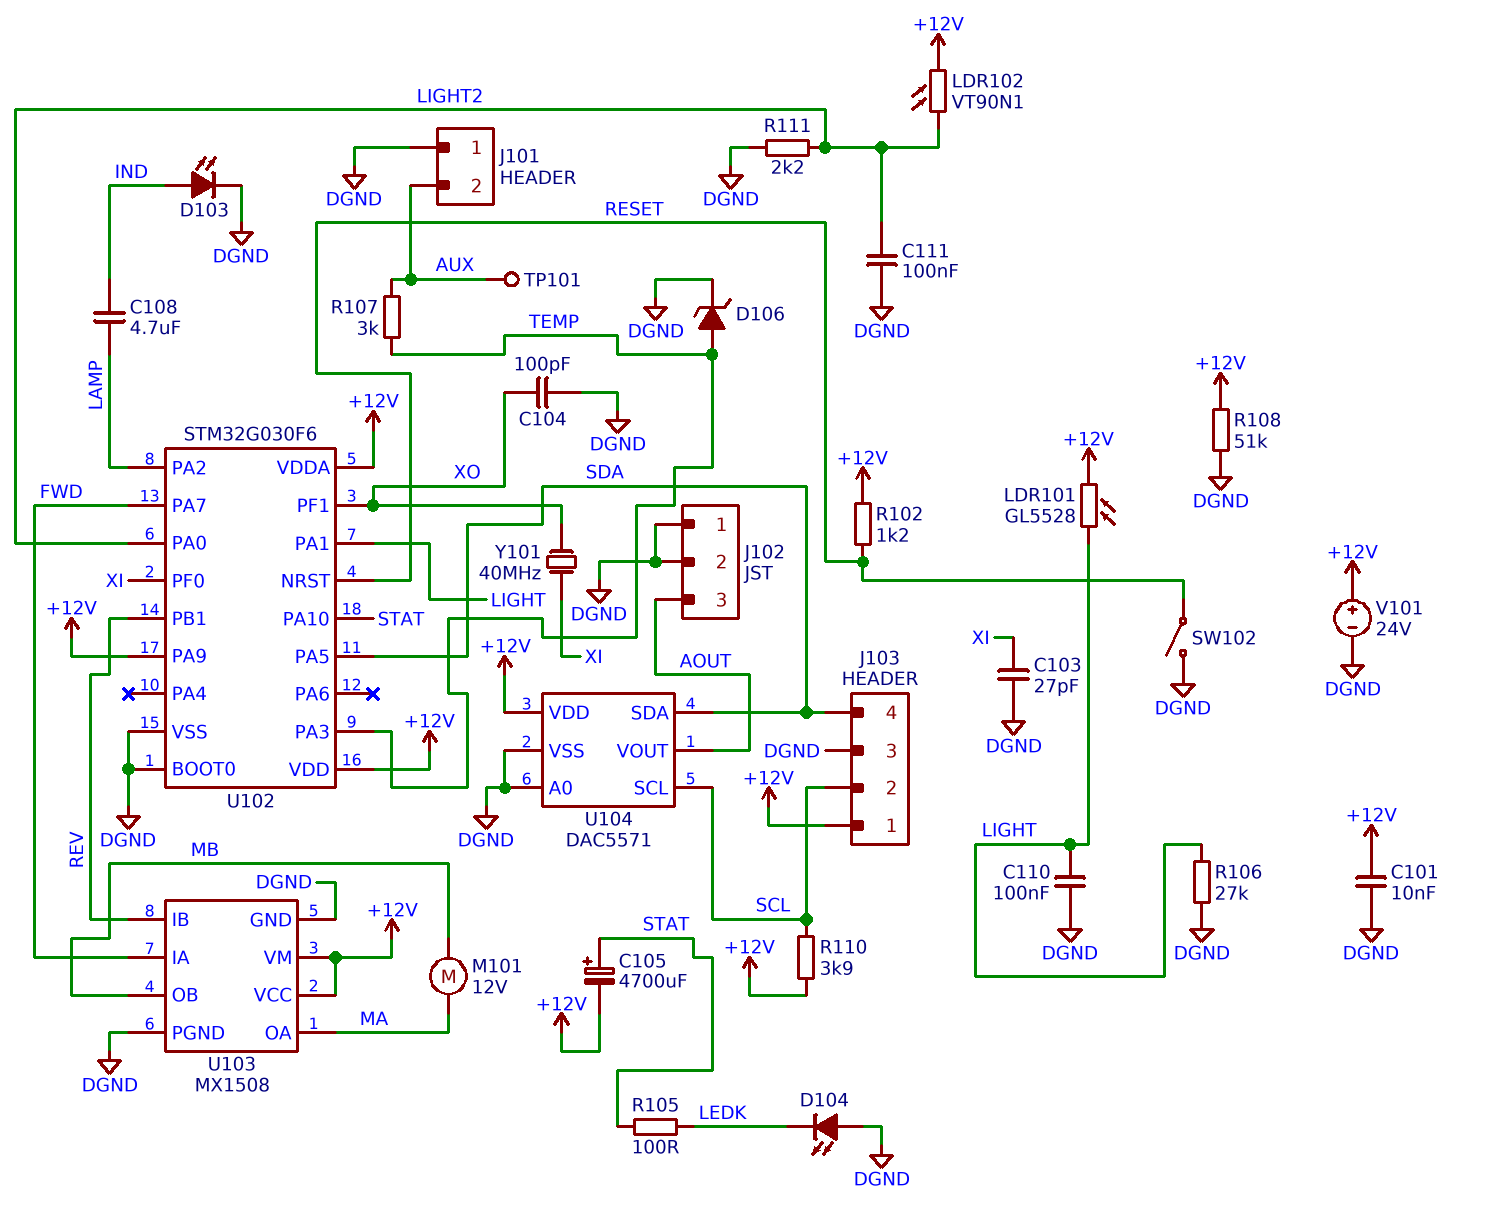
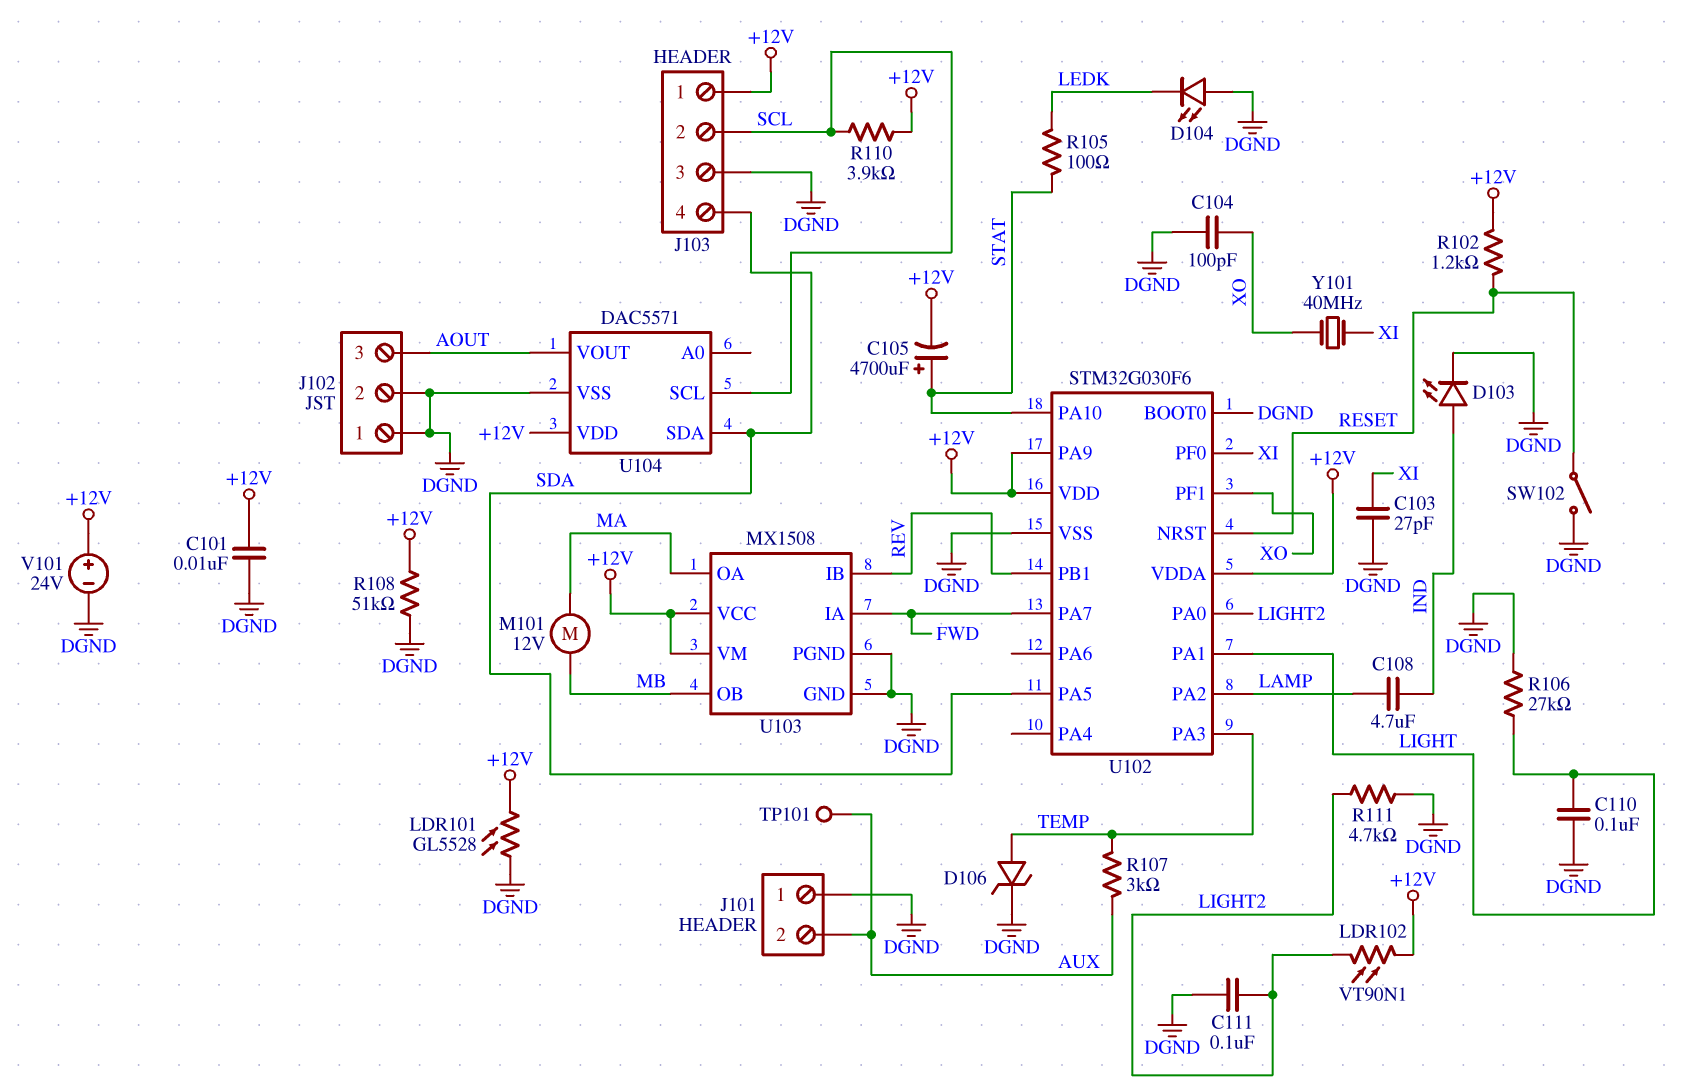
LDR101: GL5528 (+12V, LIGHT) -> GL5528 (+12V, DGND)
R111: 2.2k (DGND, LIGHT2) -> 4.7k (DGND, LIGHT2)
U104 pin A0: DGND -> none

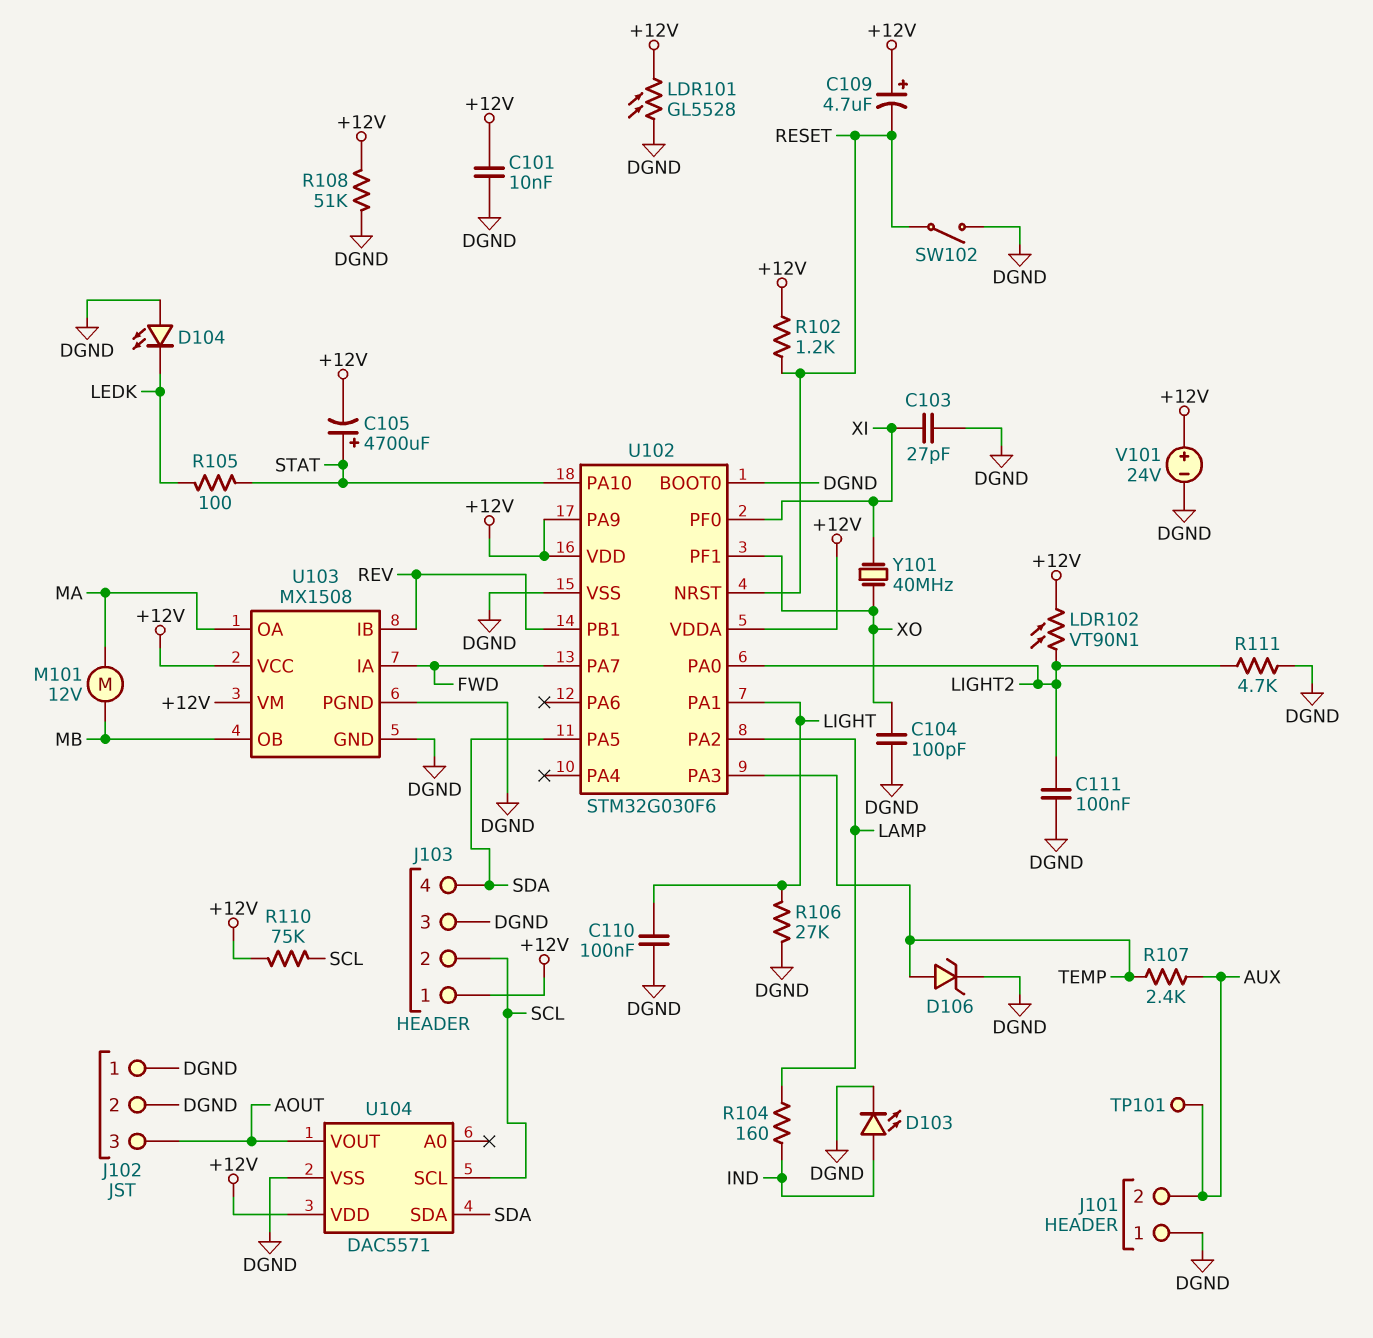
C108: 4.7uF (IND, LAMP) -> none
C109: none -> 4.7uF (plus +12V, minus RESET)
R104: none -> 160 (IND, LAMP)
R107: 3k (AUX, TEMP) -> 2.4k (AUX, TEMP)
R110: 3.9k (+12V, SCL) -> 75k (+12V, SCL)

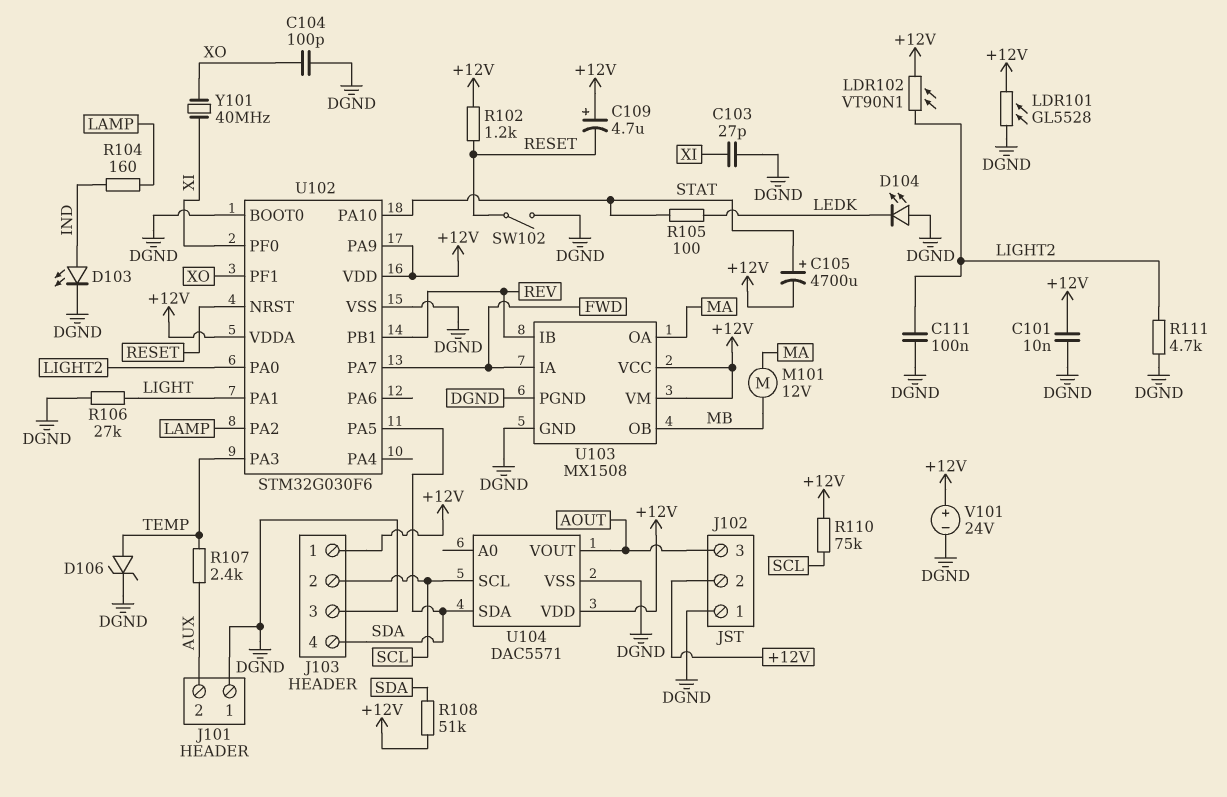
C110: 100nF (DGND, LIGHT) -> none
J102 pin 2: DGND -> +12V
R108: 51k (+12V, DGND) -> 51k (+12V, SDA)
TP101: test point (AUX) -> none

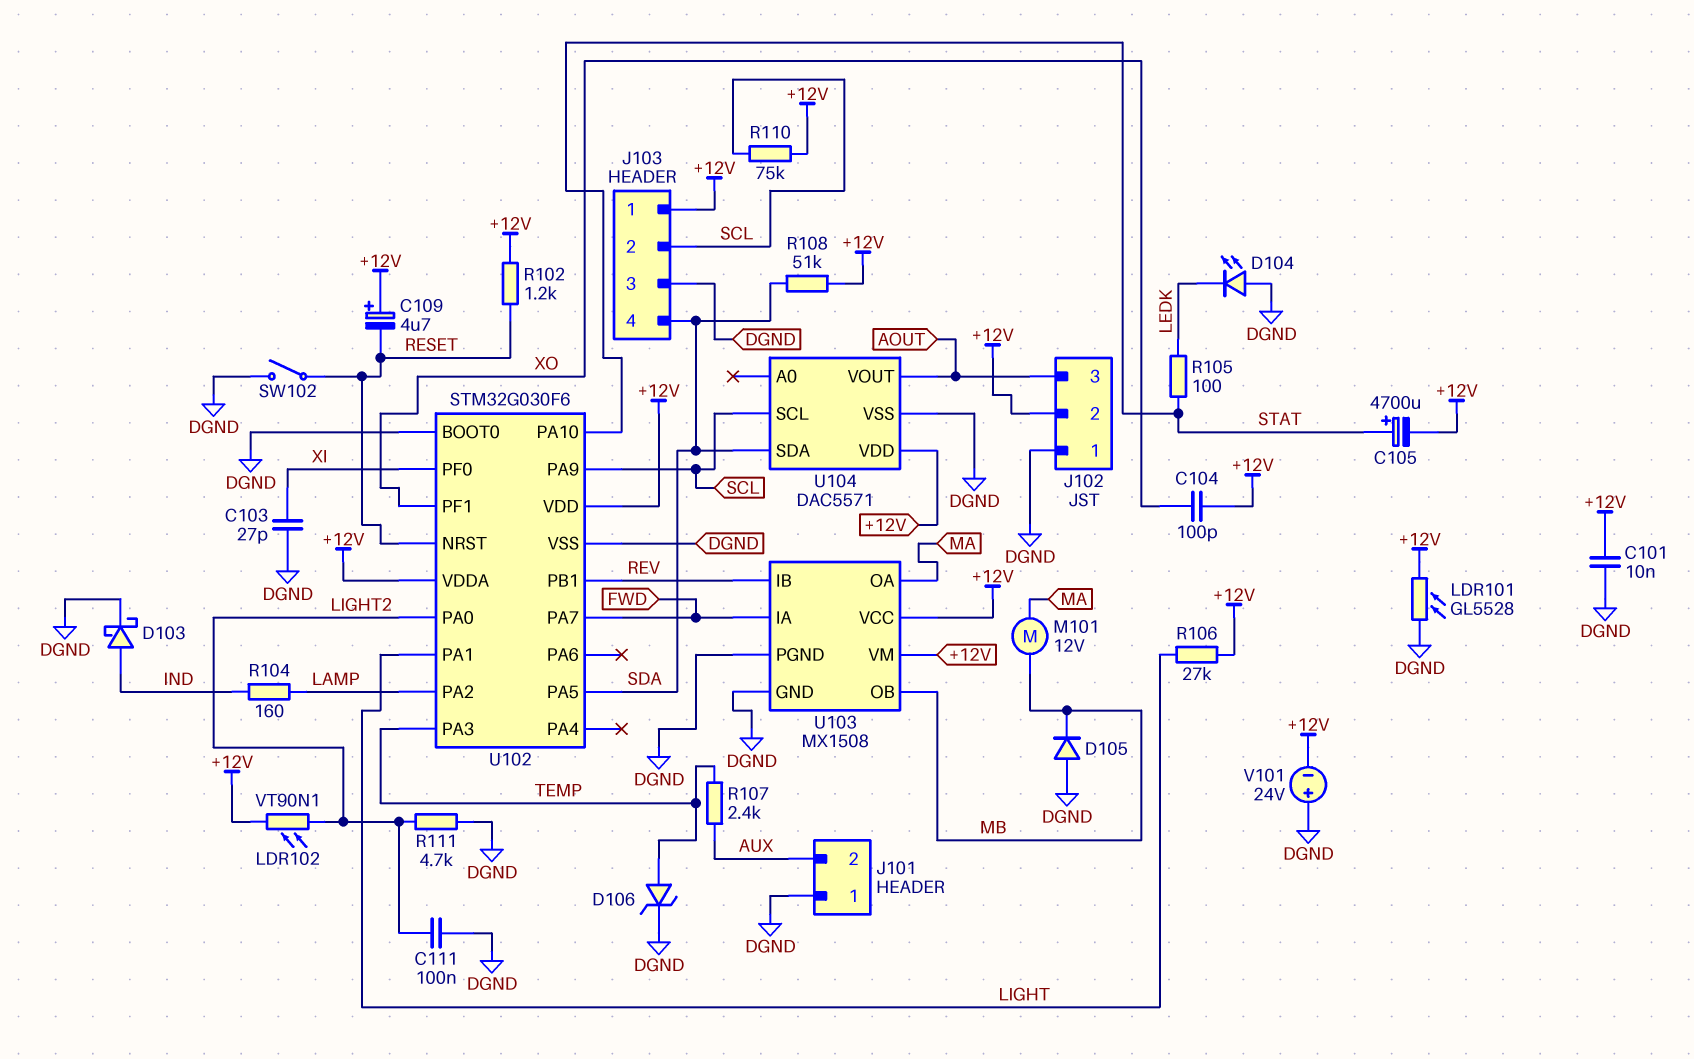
C104: 100pF (DGND, XO) -> 100pF (+12V, XO)
D103: LED (A IND, K DGND) -> schottky (A IND, K DGND)
D105: none -> diode (A DGND, K MB)
R106: 27k (DGND, LIGHT) -> 27k (+12V, LIGHT)
U102 pin PA9: +12V -> SCL
V101: 24V (plus +12V, minus DGND) -> 24V (plus DGND, minus +12V)
Y101: 40MHz (XI, XO) -> none

